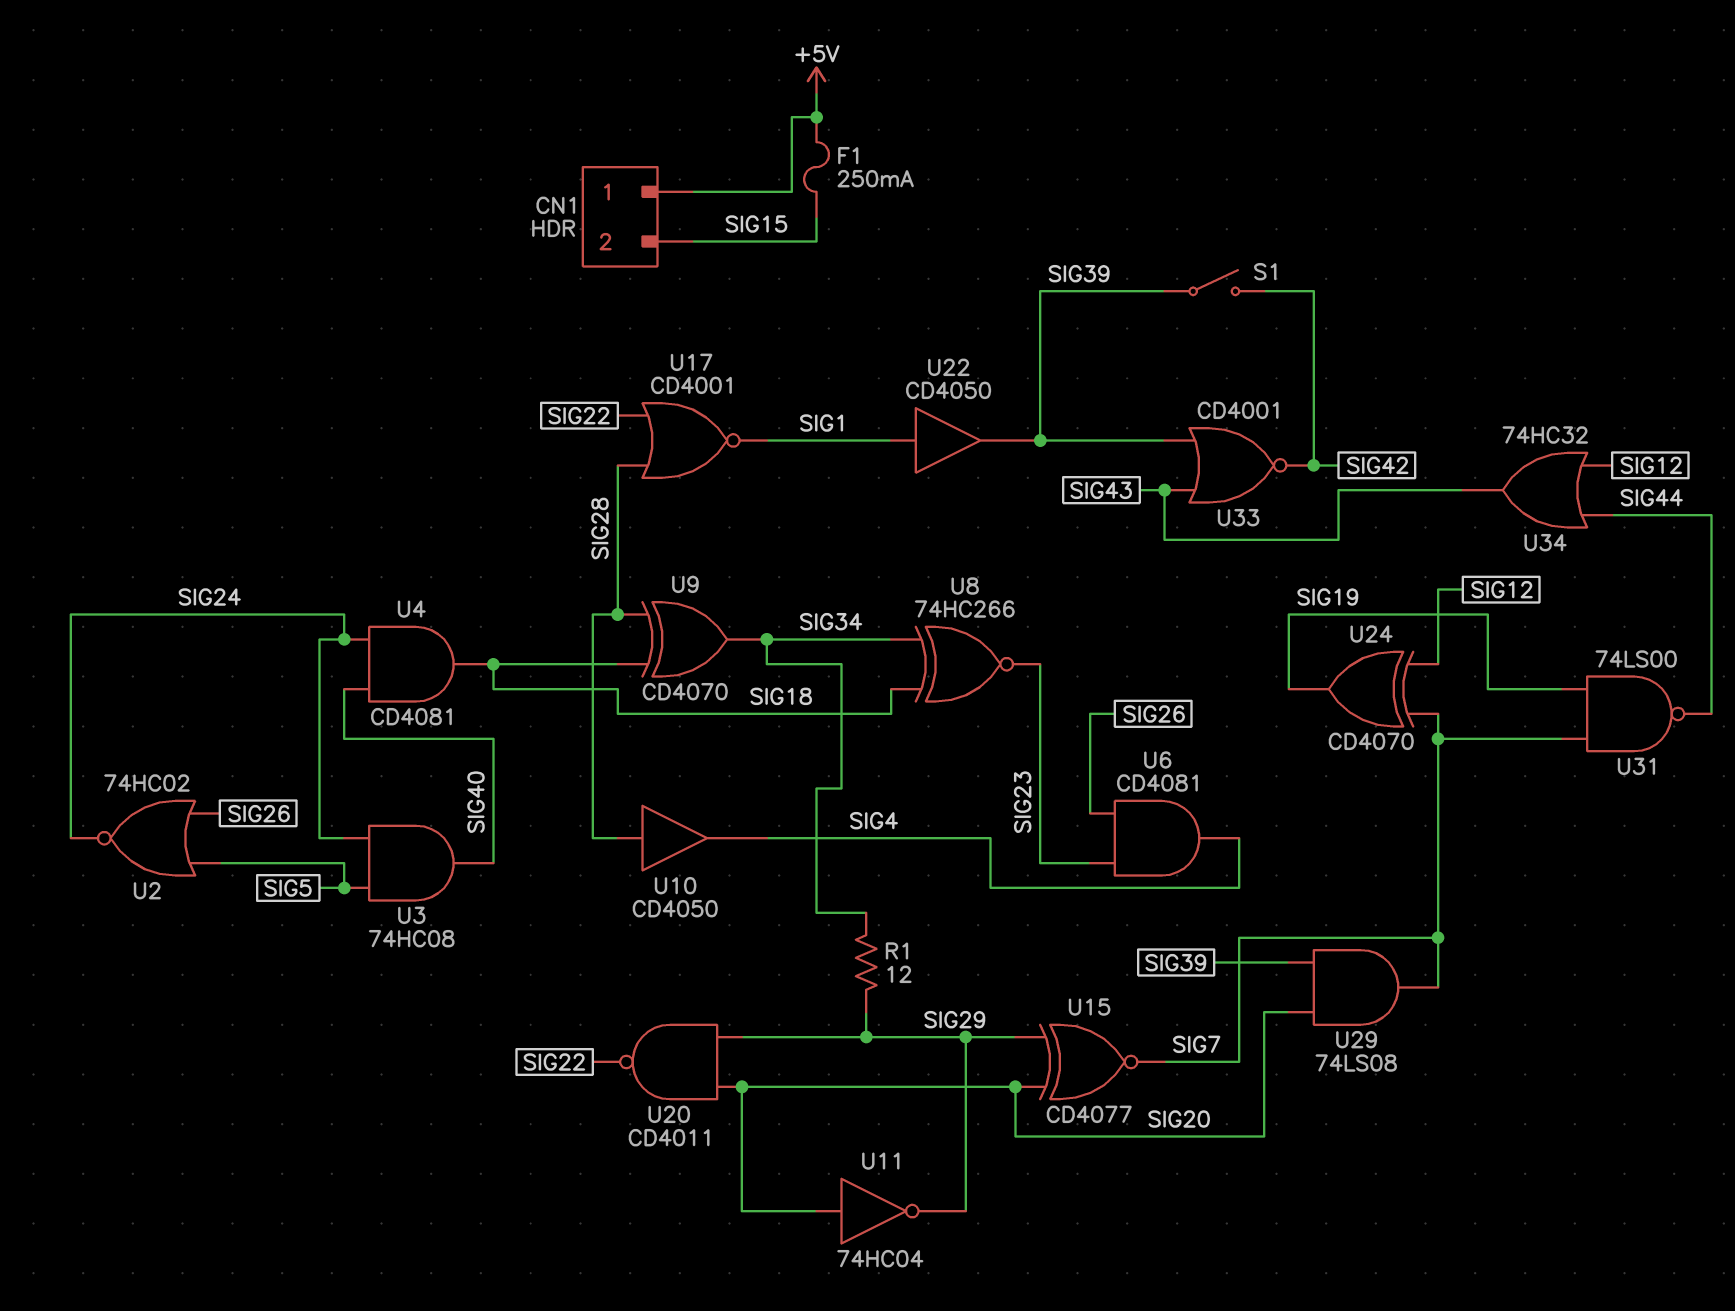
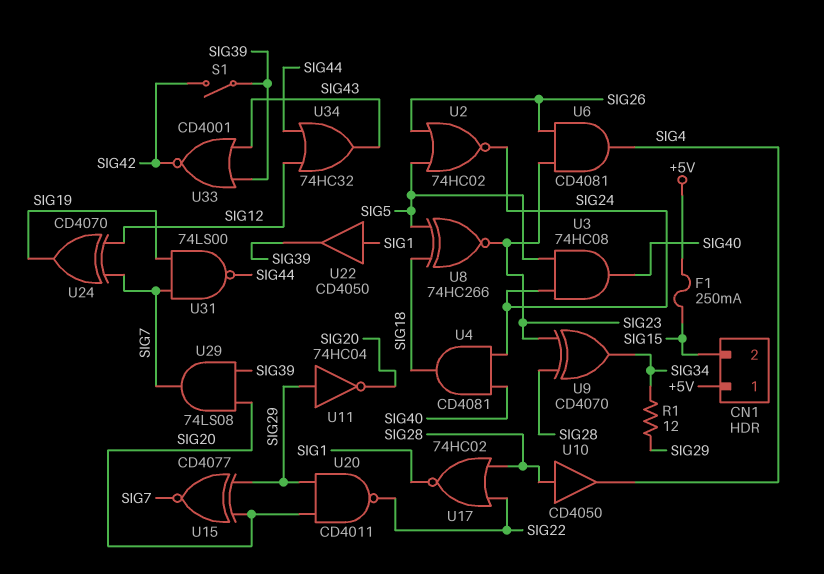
U8: XNOR 74HC266 (in SIG18, in SIG34, out SIG23) -> XNOR 74HC266 (in SIG5, in SIG18, out SIG23)
U9: XOR CD4070 (in SIG18, in SIG28, out SIG34) -> XOR CD4070 (in SIG23, in SIG28, out SIG34)
U11: NOT 74HC04 (in SIG20, out SIG29) -> NOT 74HC04 (in SIG29, out SIG20)
U17: NOR CD4001 (in SIG22, in SIG28, out SIG1) -> NOR 74HC02 (in SIG22, in SIG28, out SIG1)

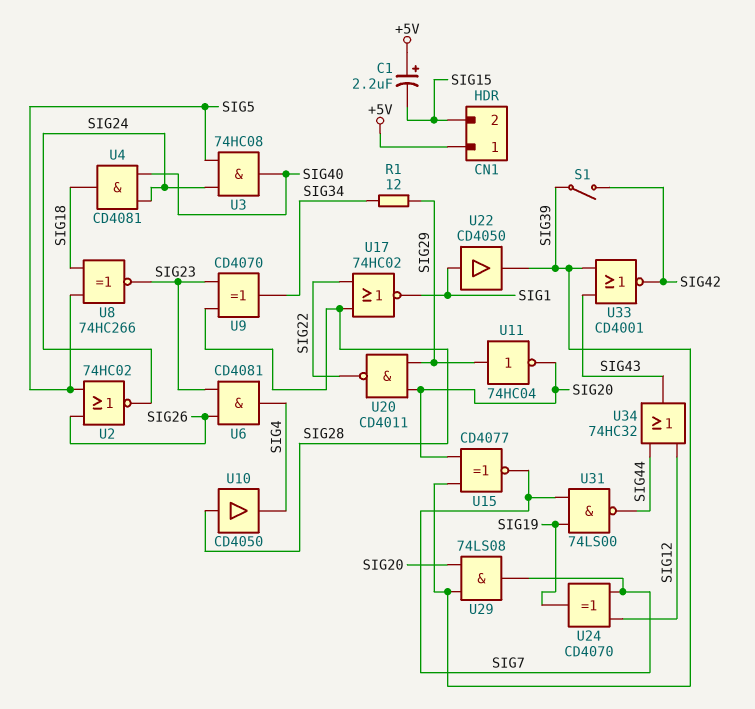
C1: none -> 2.2uF (plus +5V, minus SIG15)
F1: 250mA (+5V, SIG15) -> none
U15: XNOR CD4077 (in SIG20, in SIG29, out SIG7) -> XNOR CD4077 (in SIG20, in SIG39, out SIG7)

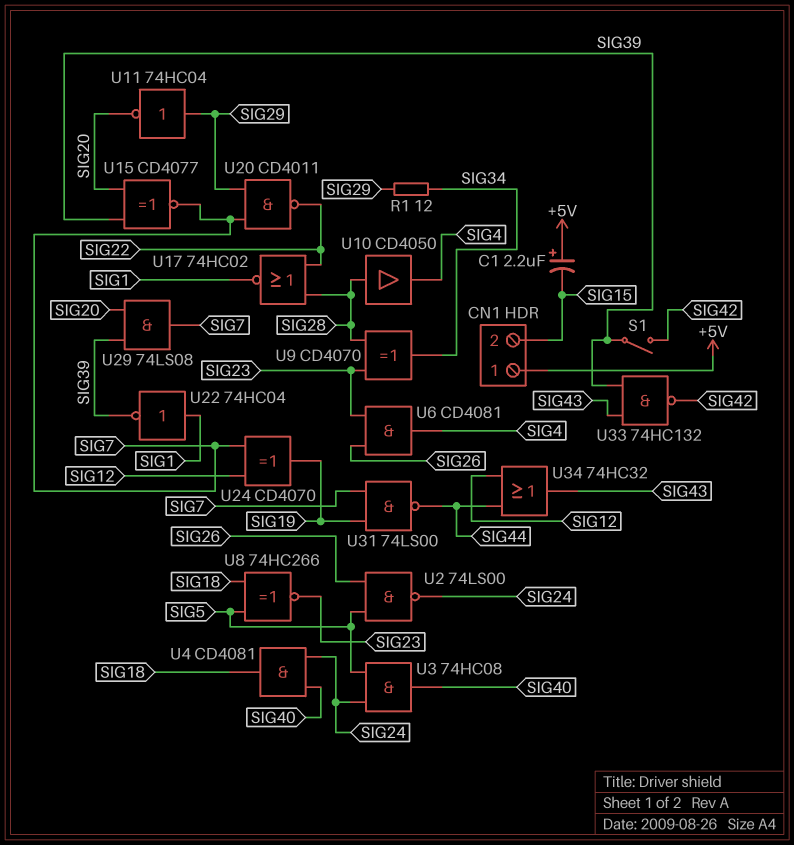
U2: NOR 74HC02 (in SIG5, in SIG26, out SIG24) -> NAND 74LS00 (in SIG5, in SIG26, out SIG24)
U20: NAND CD4011 (in SIG20, in SIG29, out SIG22) -> NAND CD4011 (in SIG7, in SIG29, out SIG22)
U22: buffer CD4050 (in SIG1, out SIG39) -> NOT 74HC04 (in SIG1, out SIG39)
U33: NOR CD4001 (in SIG39, in SIG43, out SIG42) -> NAND 74HC132 (in SIG39, in SIG43, out SIG42)

